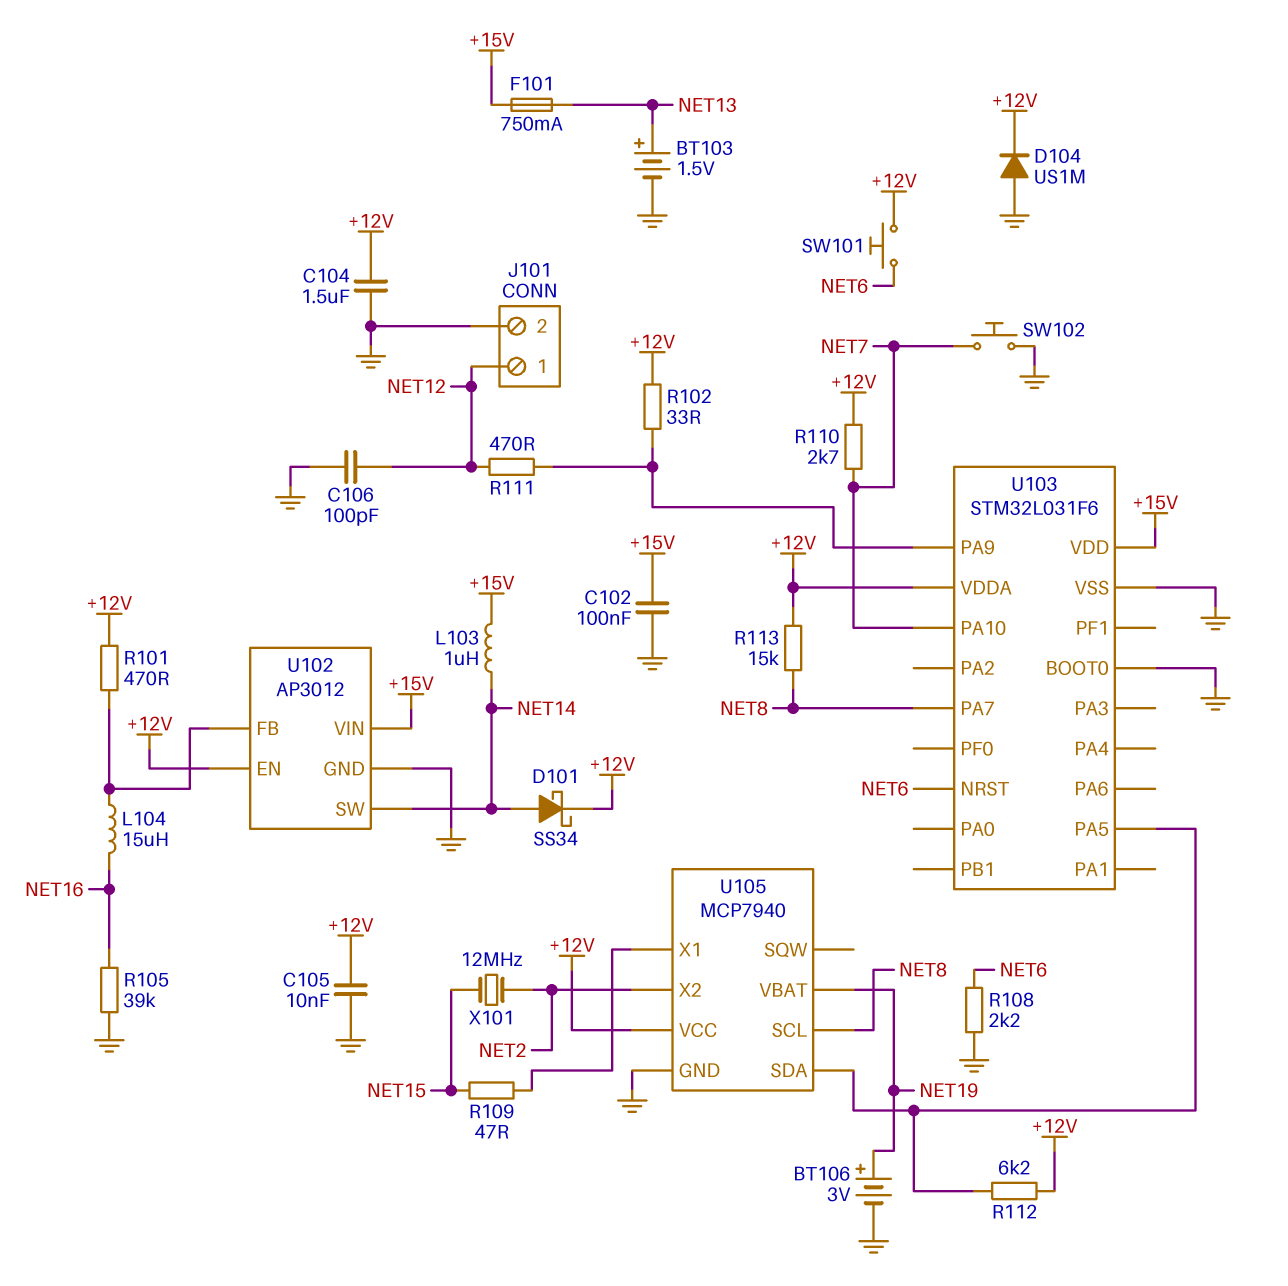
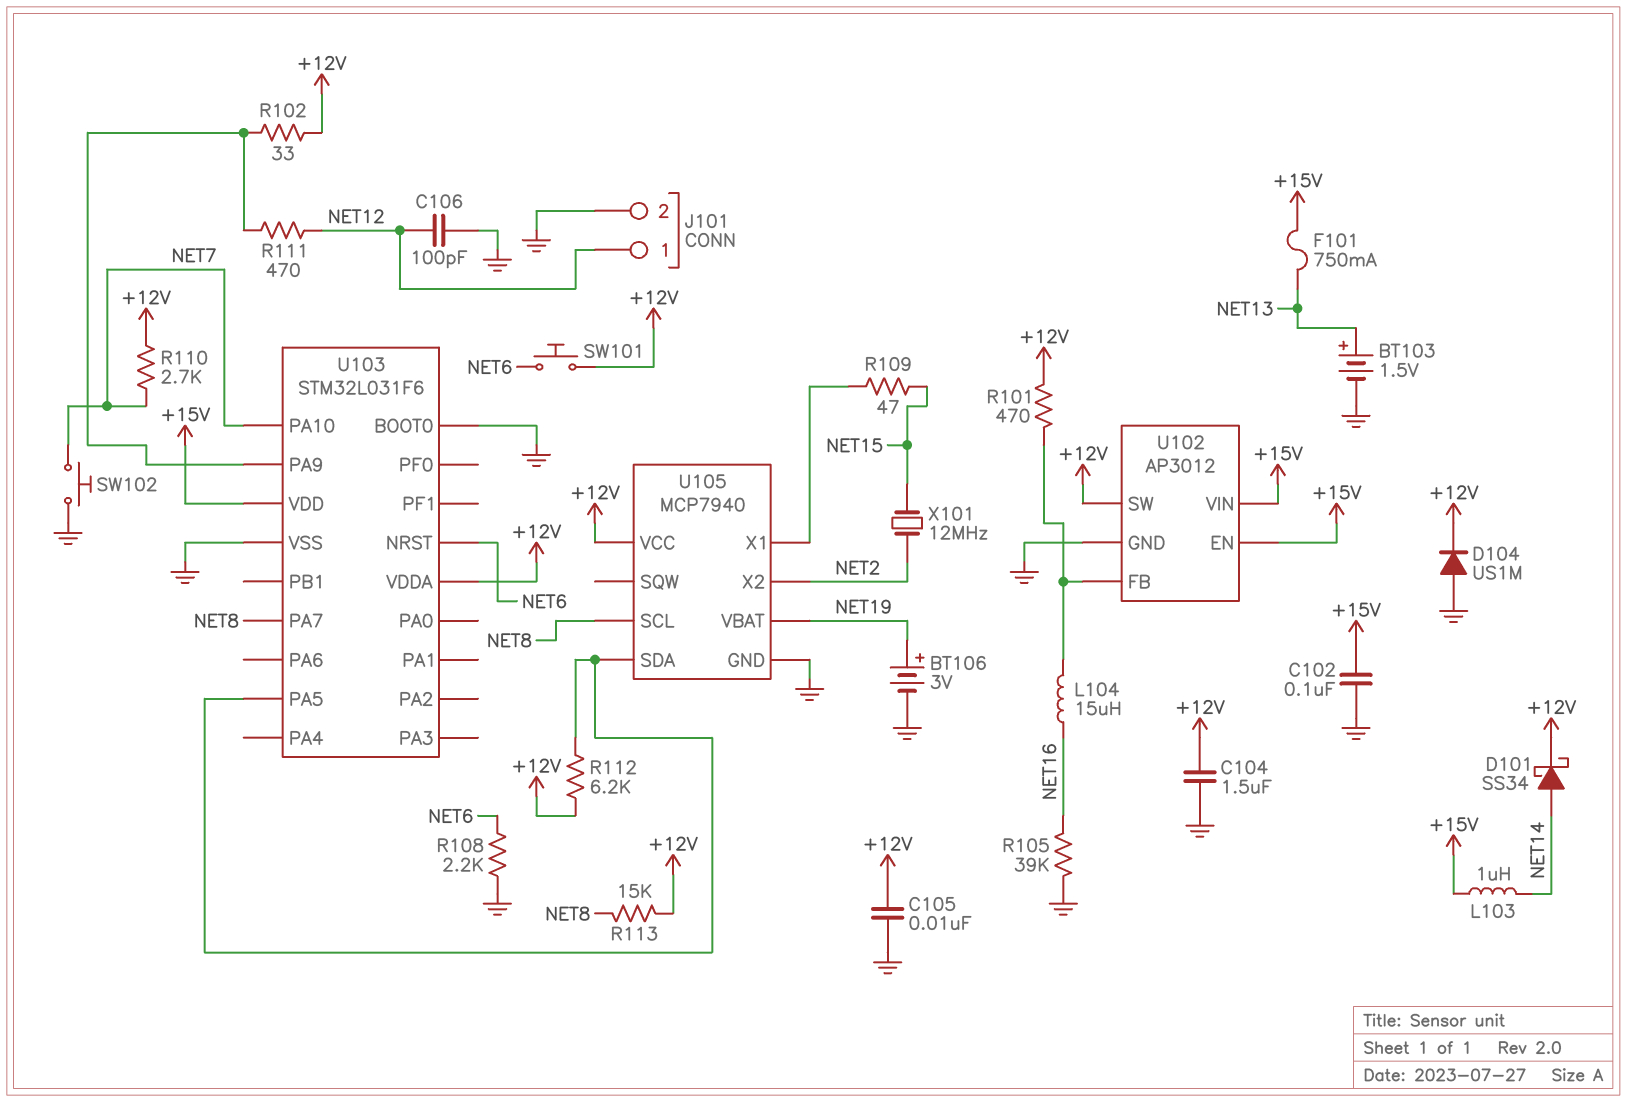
U102 pin EN: +12V -> +15V
U102 pin SW: NET14 -> +12V

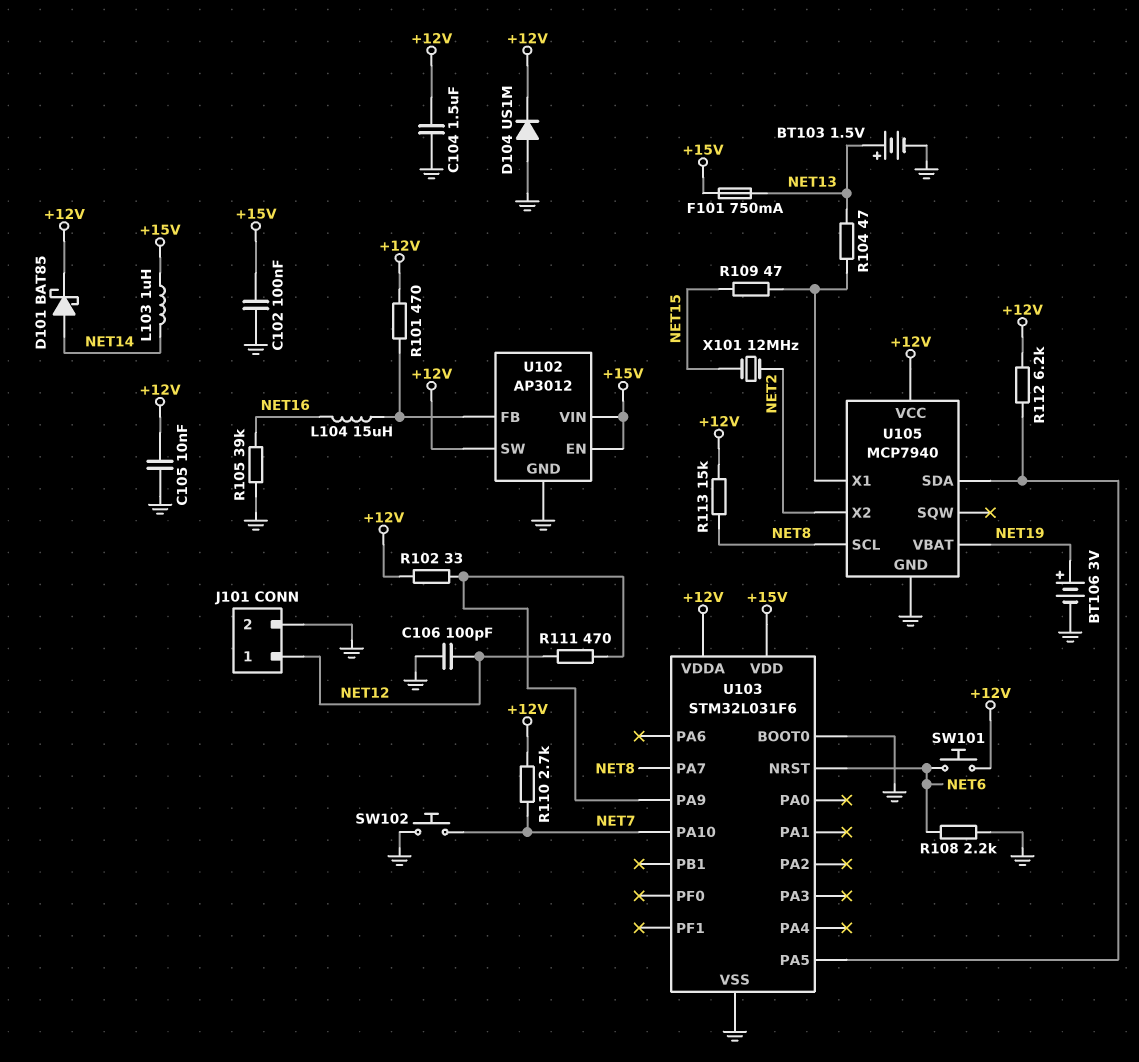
D101: schottky SS34 (A NET14, K +12V) -> schottky BAT85 (A NET14, K +12V)
R104: none -> 47 (NET13, U105/X1)

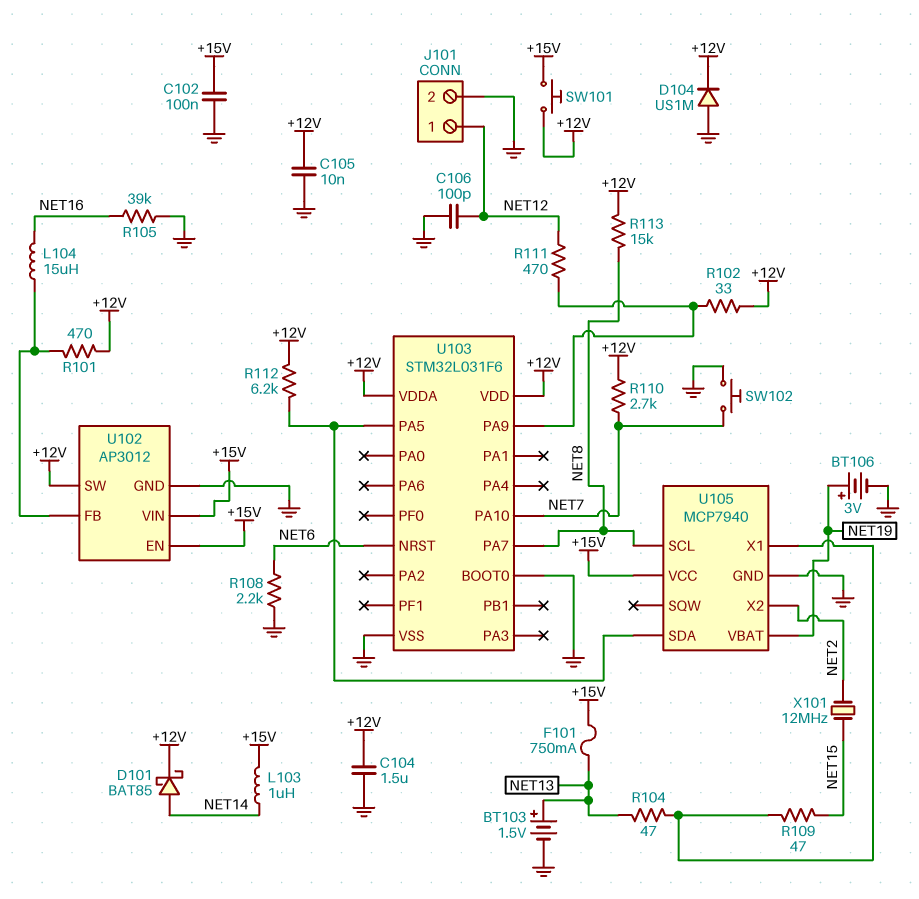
SW101: button (+12V, NET6) -> button (+12V, +15V)
U103 pin VDD: +15V -> +12V
U105 pin VCC: +12V -> +15V

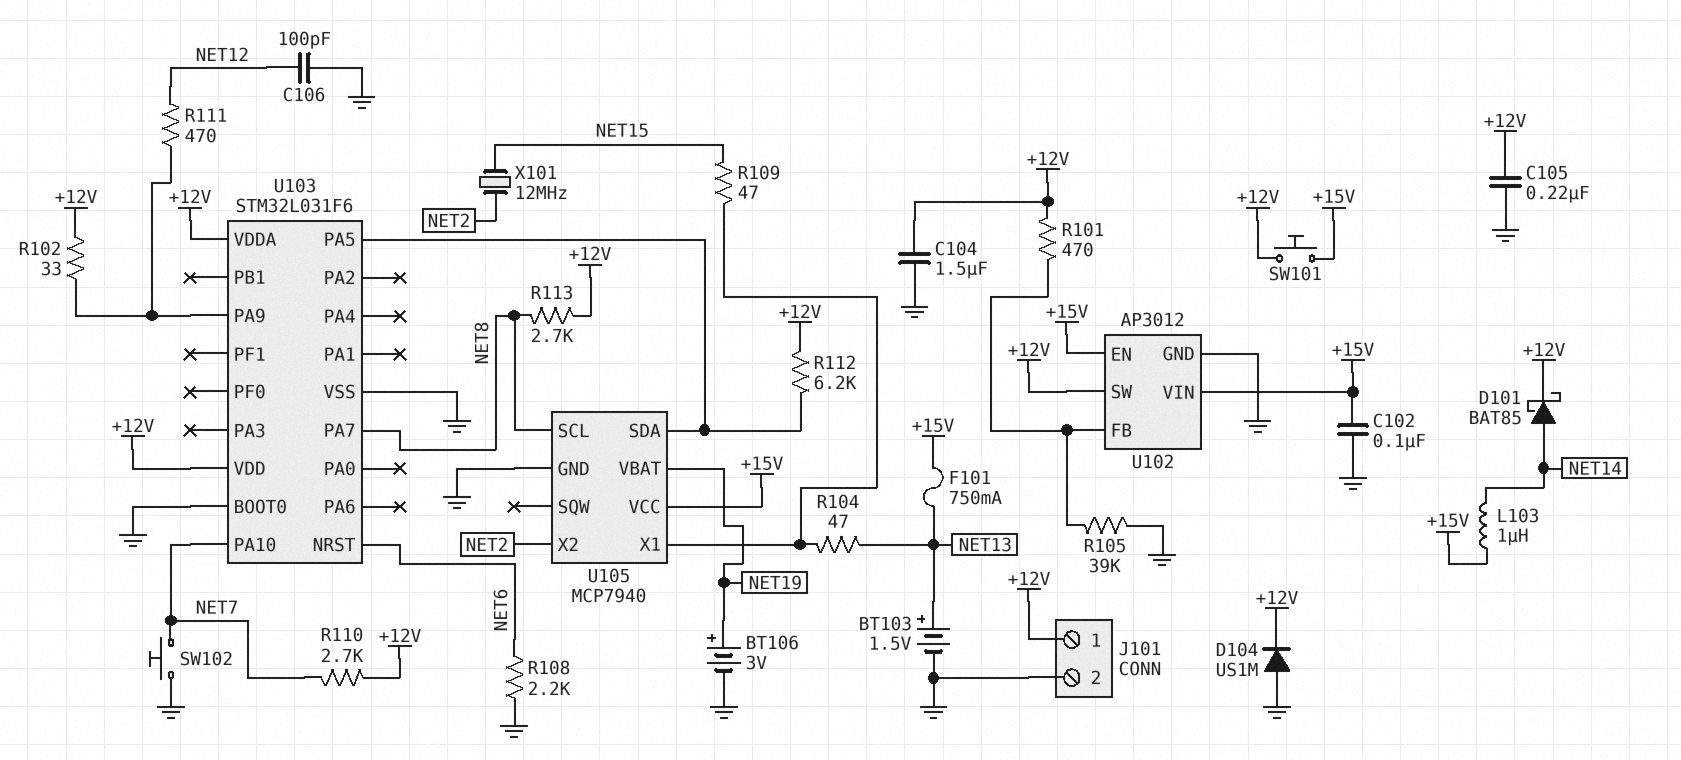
C105: 10nF (+12V, GND) -> 220nF (+12V, GND)
J101 pin 1: NET12 -> +12V
L104: 15uH (NET16, U102/FB) -> none
R105: 39k (GND, NET16) -> 39k (GND, U102/FB)
R113: 15k (+12V, NET8) -> 2.7k (+12V, NET8)

